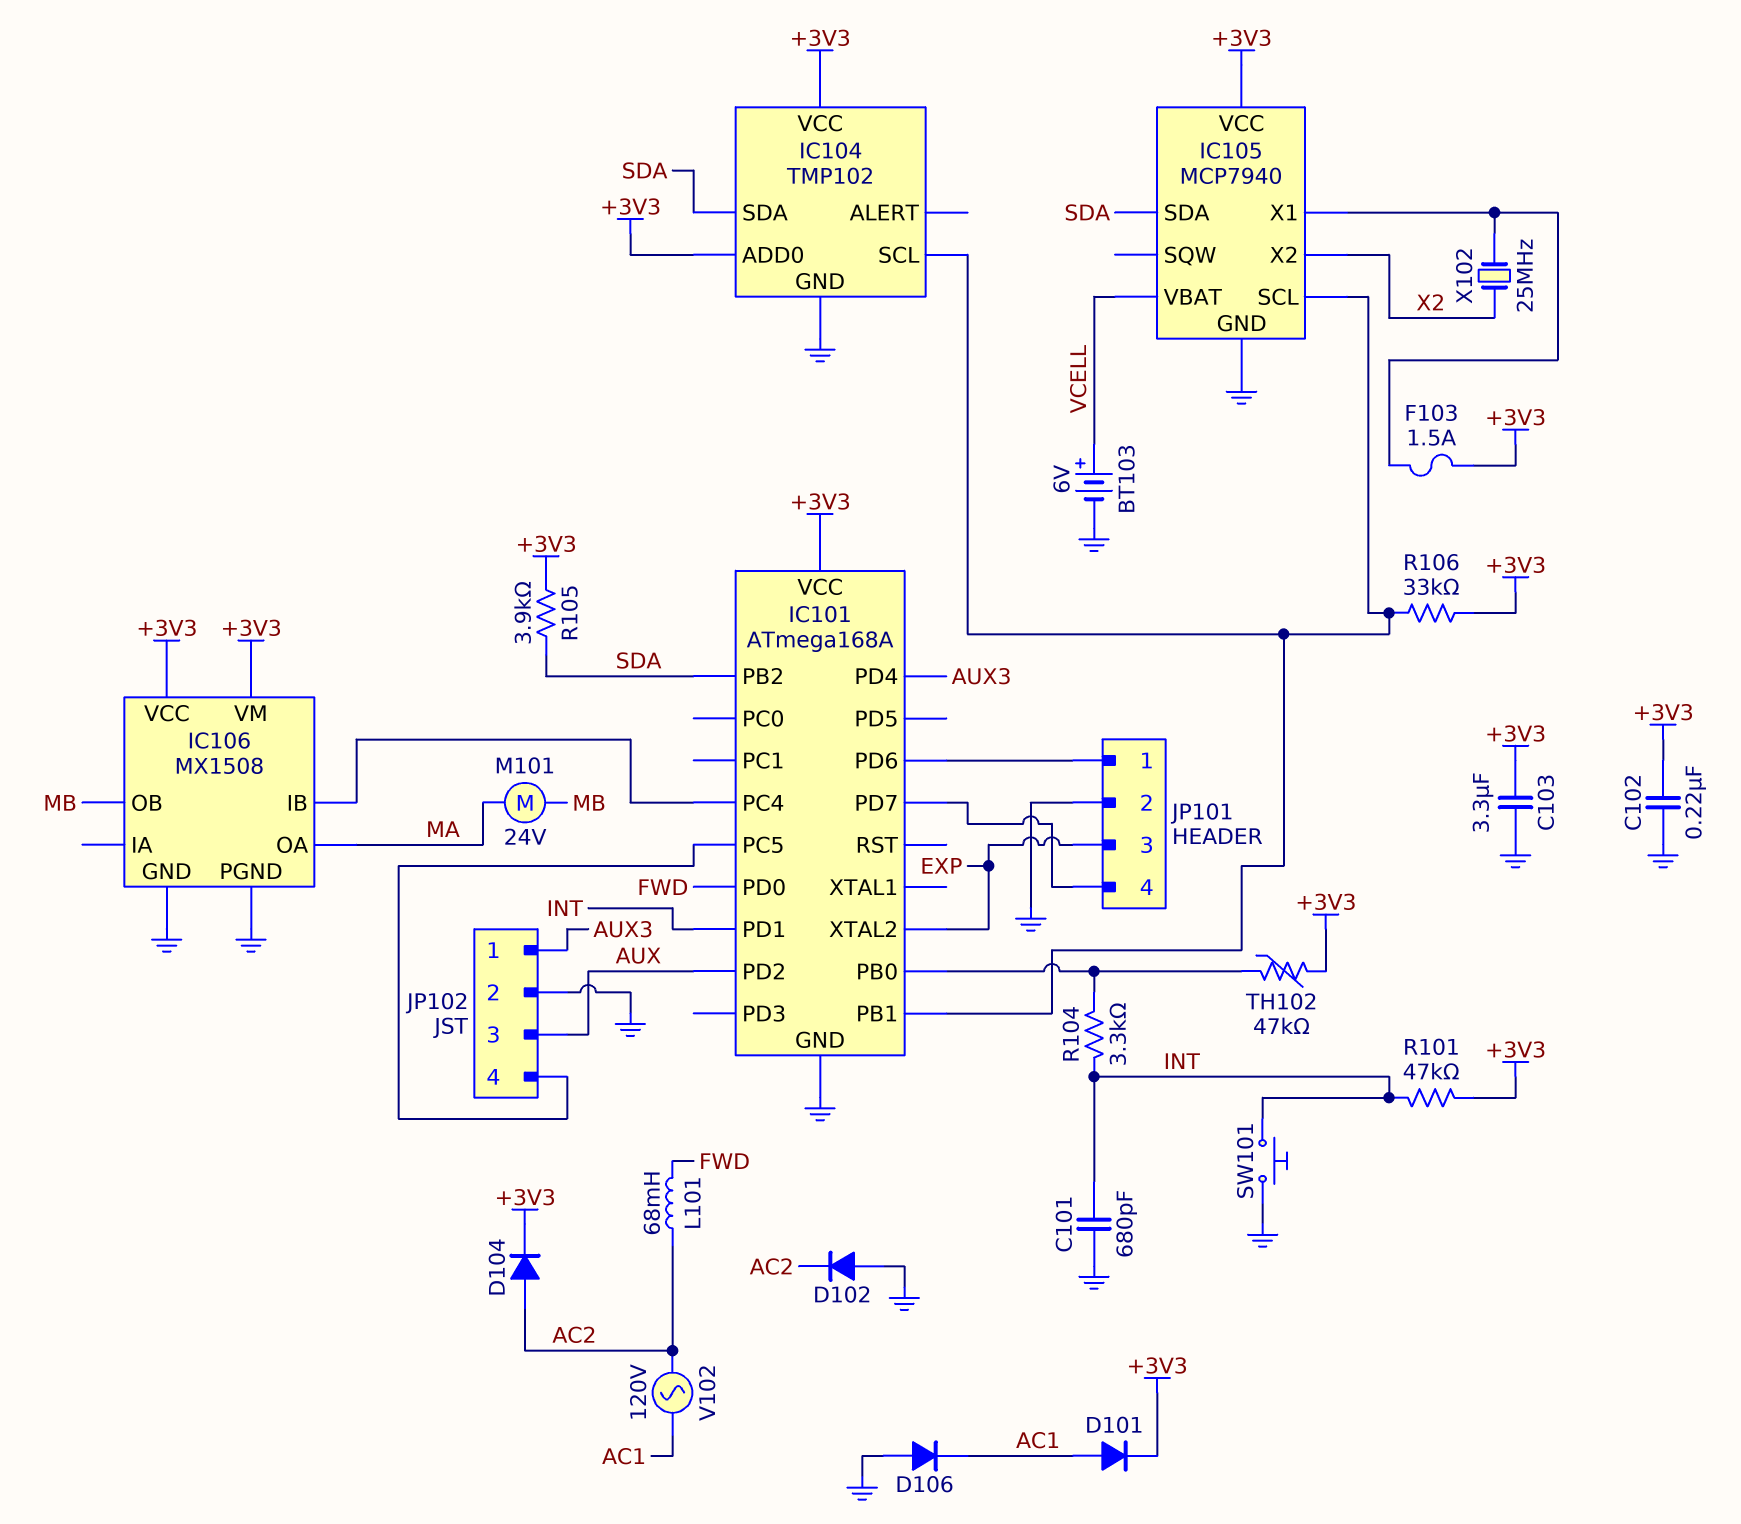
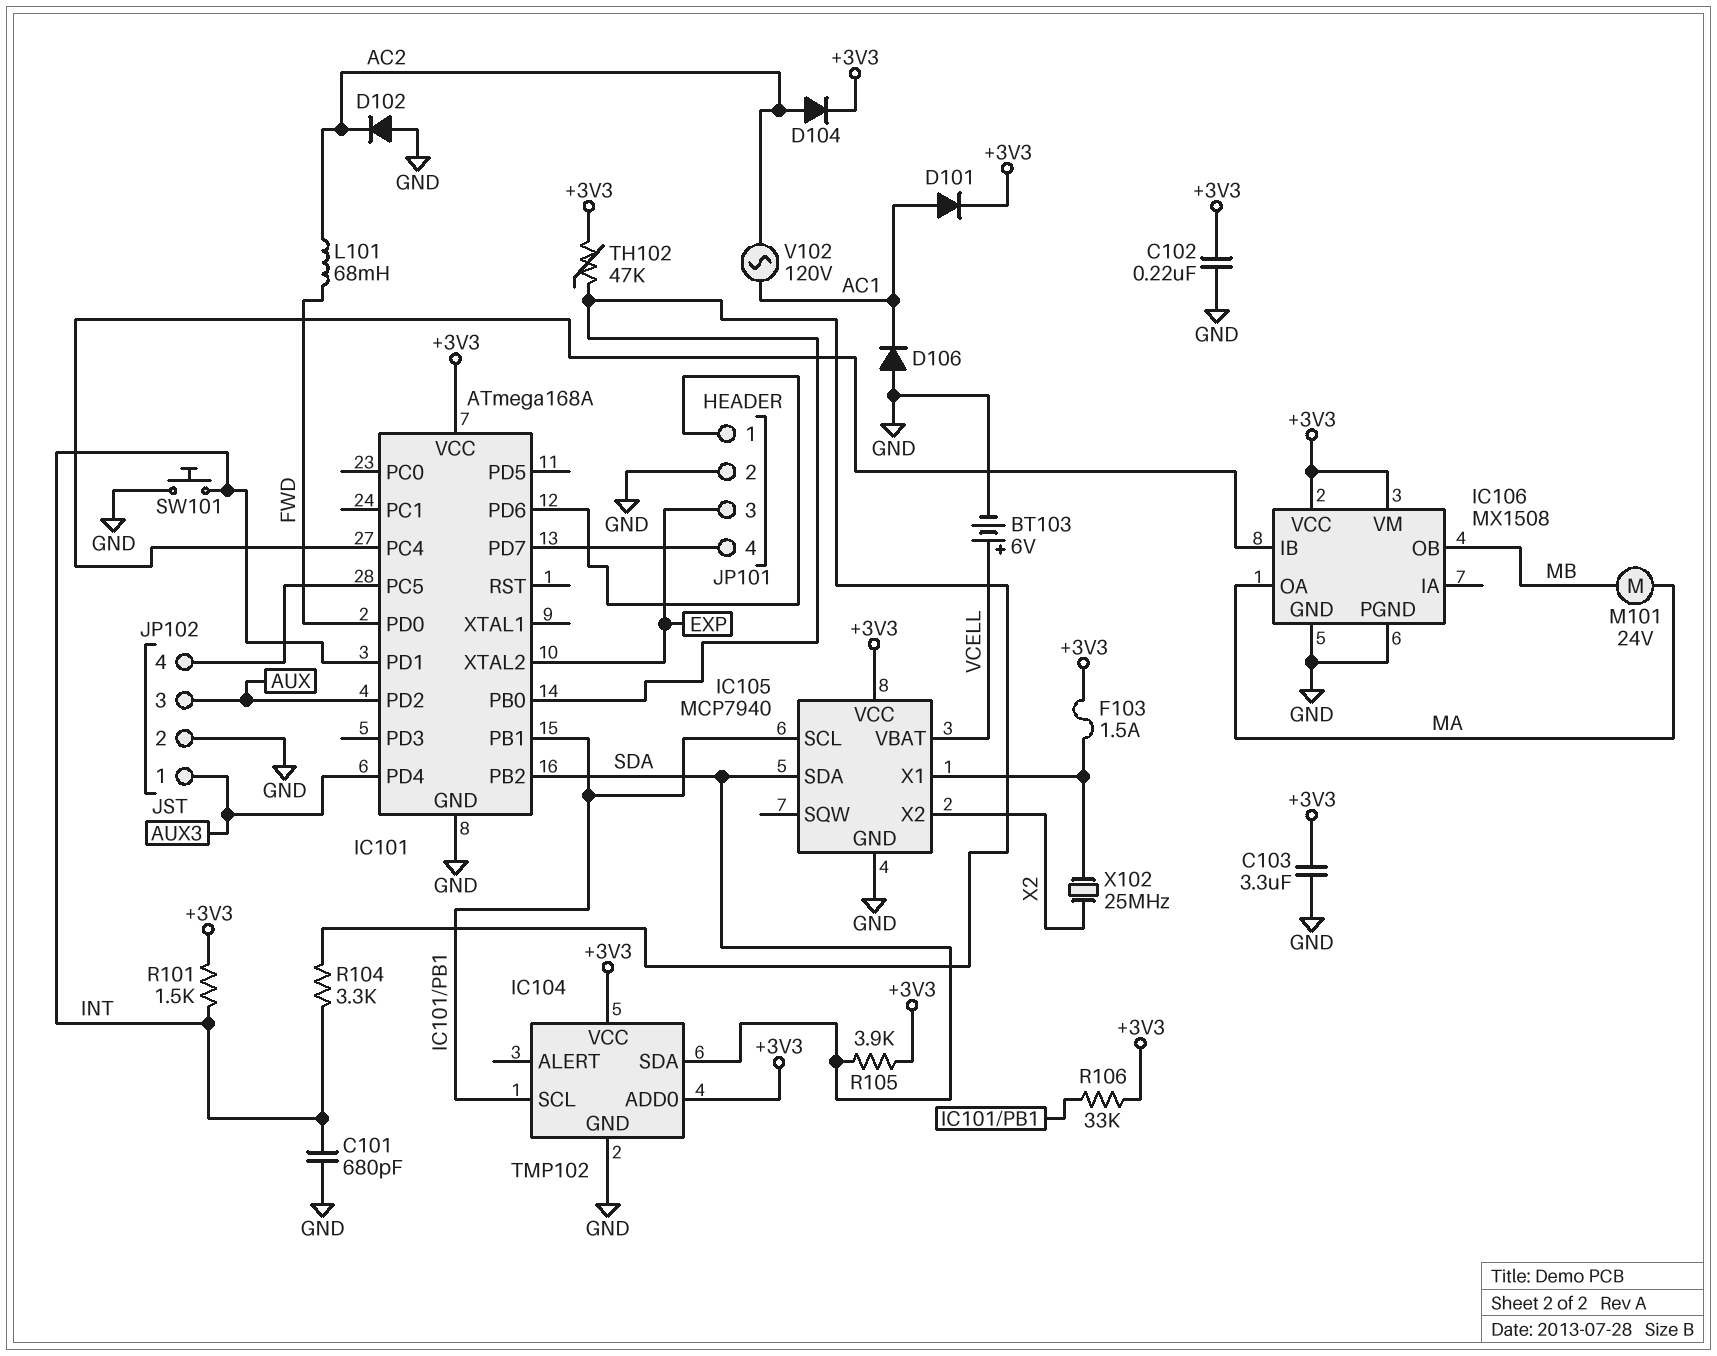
R101: 47k (+3V3, INT) -> 1.5k (+3V3, INT)

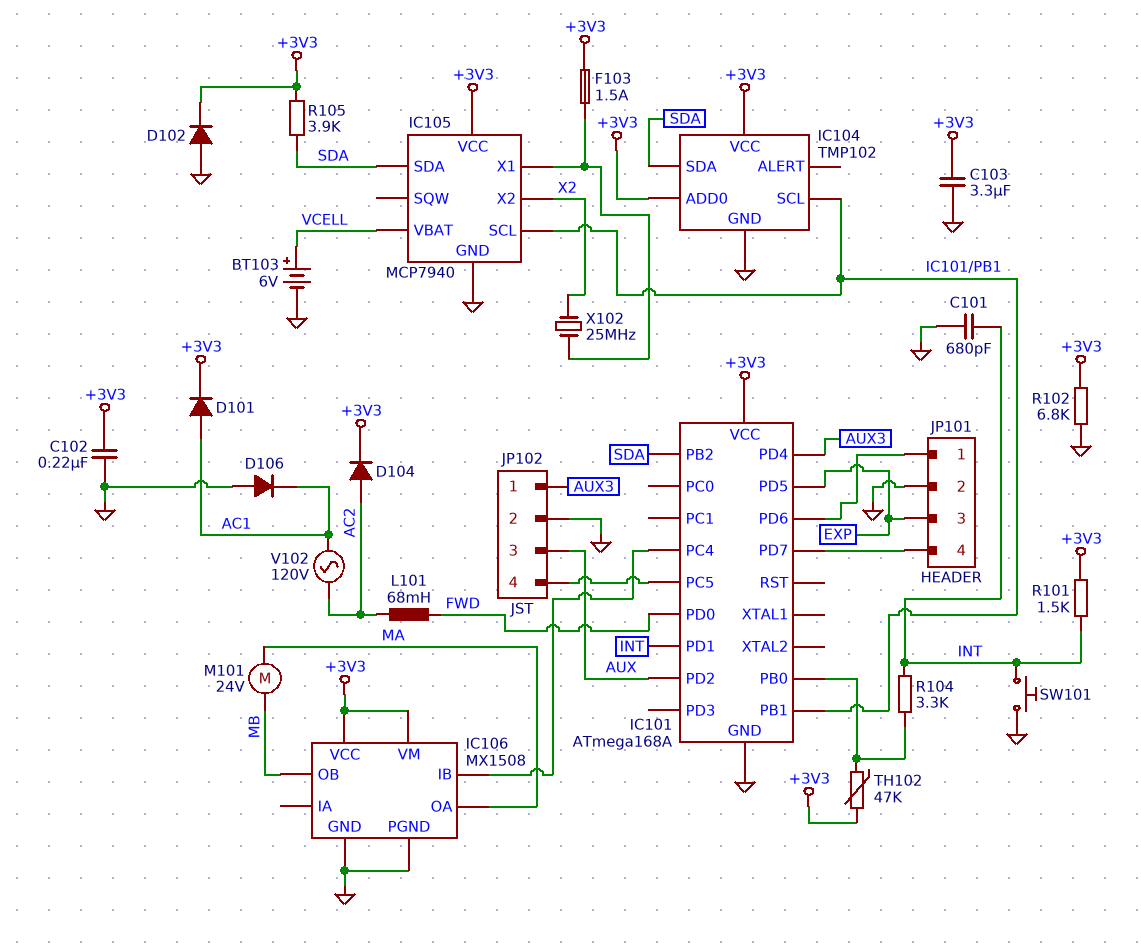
D102: diode (A GND, K AC2) -> diode (A GND, K +3V3)
IC101 pin PD5: none -> EXP
IC101 pin XTAL2: EXP -> none
R102: none -> 6.8k (+3V3, GND)
R106: 33k (+3V3, IC101/PB1) -> none

